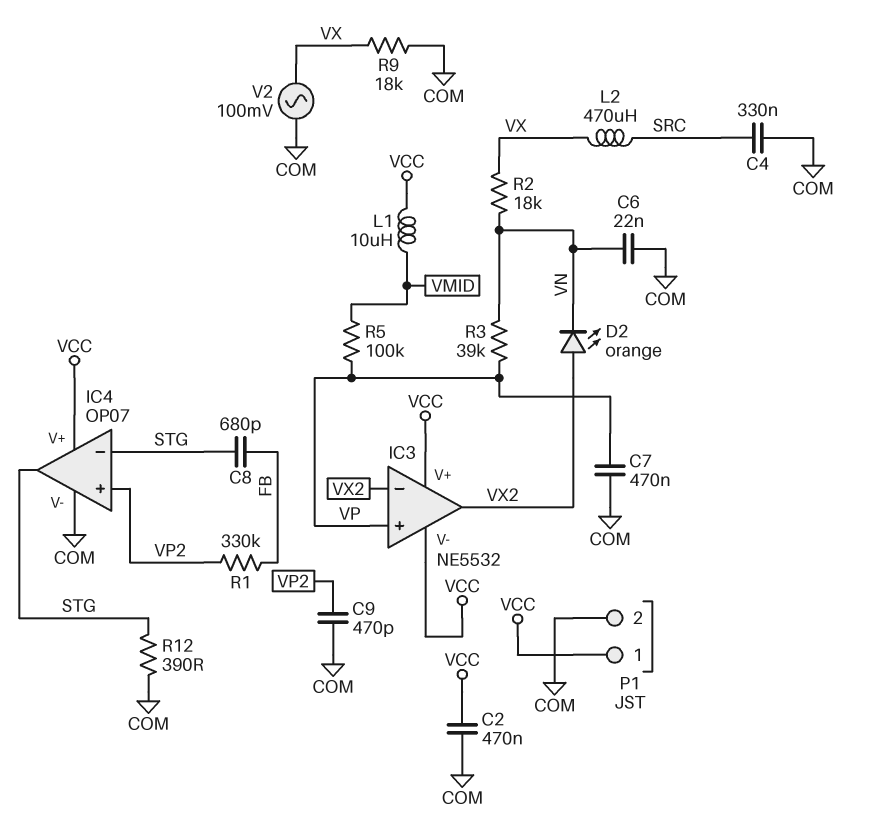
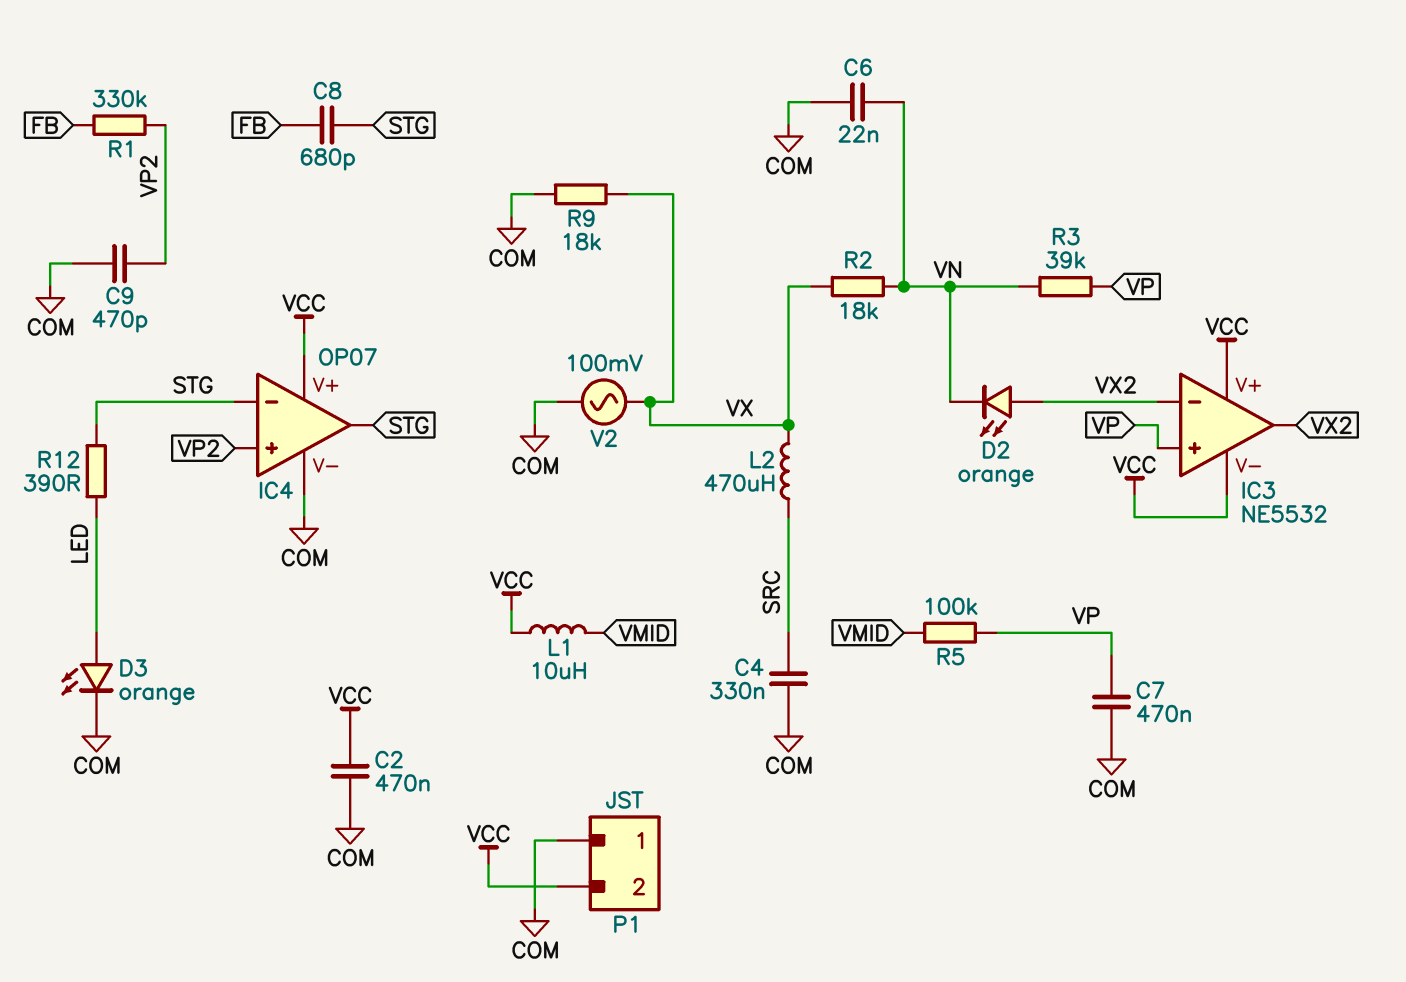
D3: none -> LED orange (A LED, K COM)
P1 pin 1: VCC -> COM
P1 pin 2: COM -> VCC
R12: 390 (COM, STG) -> 390 (LED, STG)

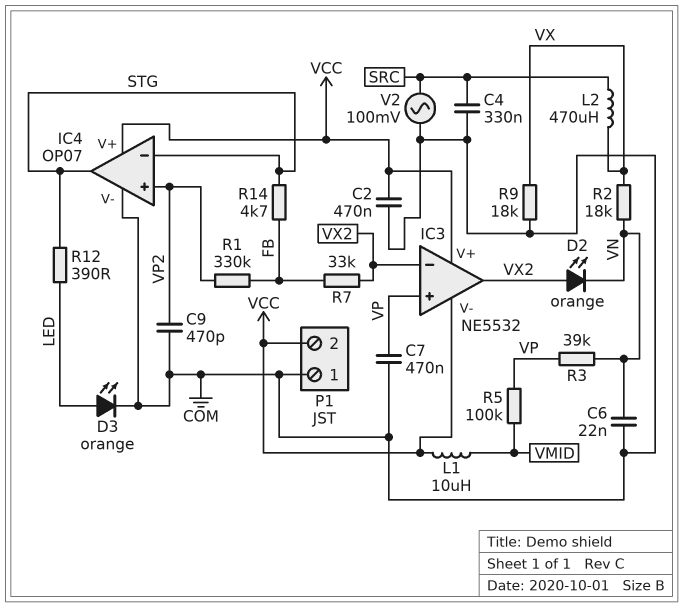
C8: 680pF (FB, STG) -> none
R7: none -> 33k (FB, VX2)
R14: none -> 4.7k (FB, STG)
V2: AC 100mV (COM, VX) -> AC 100mV (COM, SRC)

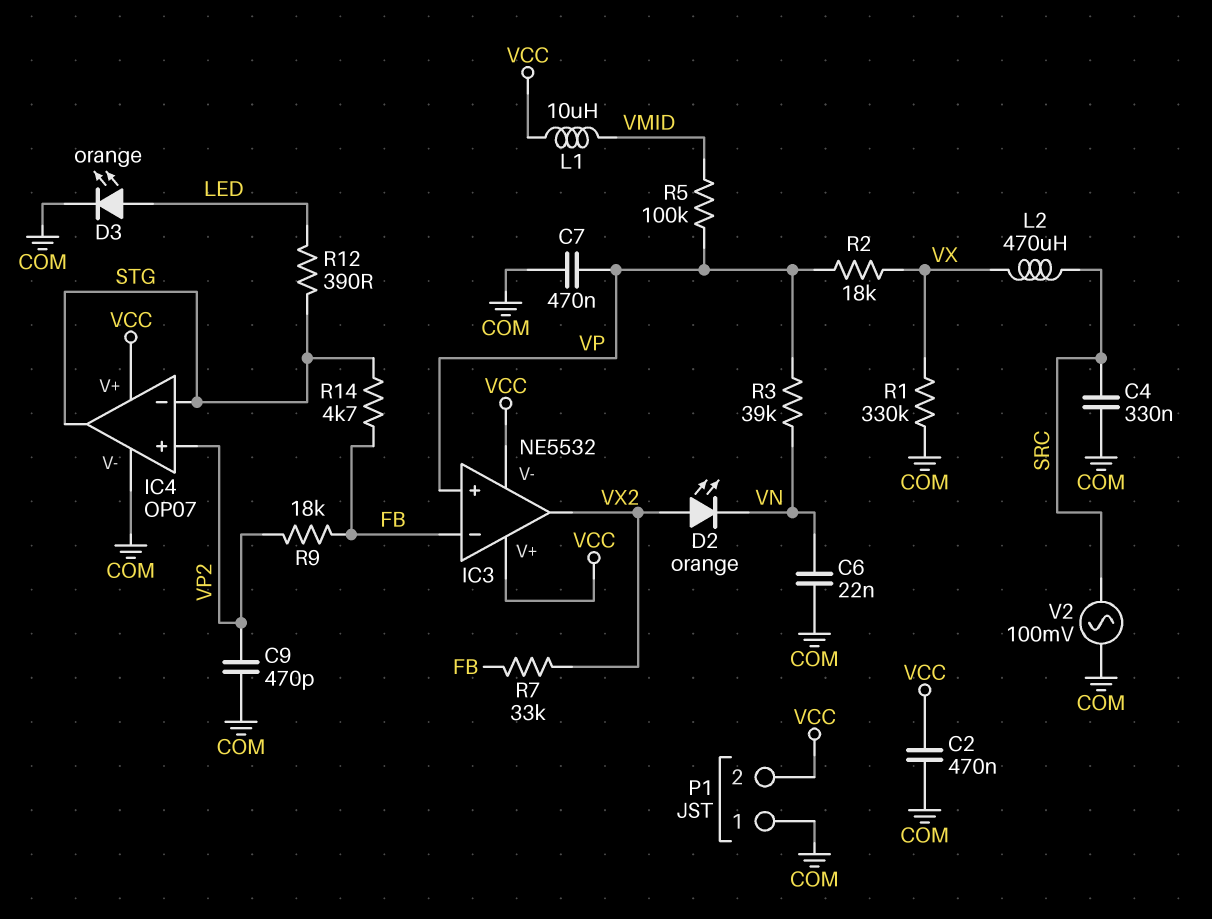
IC3 pin in-: VX2 -> FB
R1: 330k (FB, VP2) -> 330k (COM, VX)
R2: 18k (VN, VX) -> 18k (VP, VX)
R9: 18k (COM, VX) -> 18k (FB, VP2)

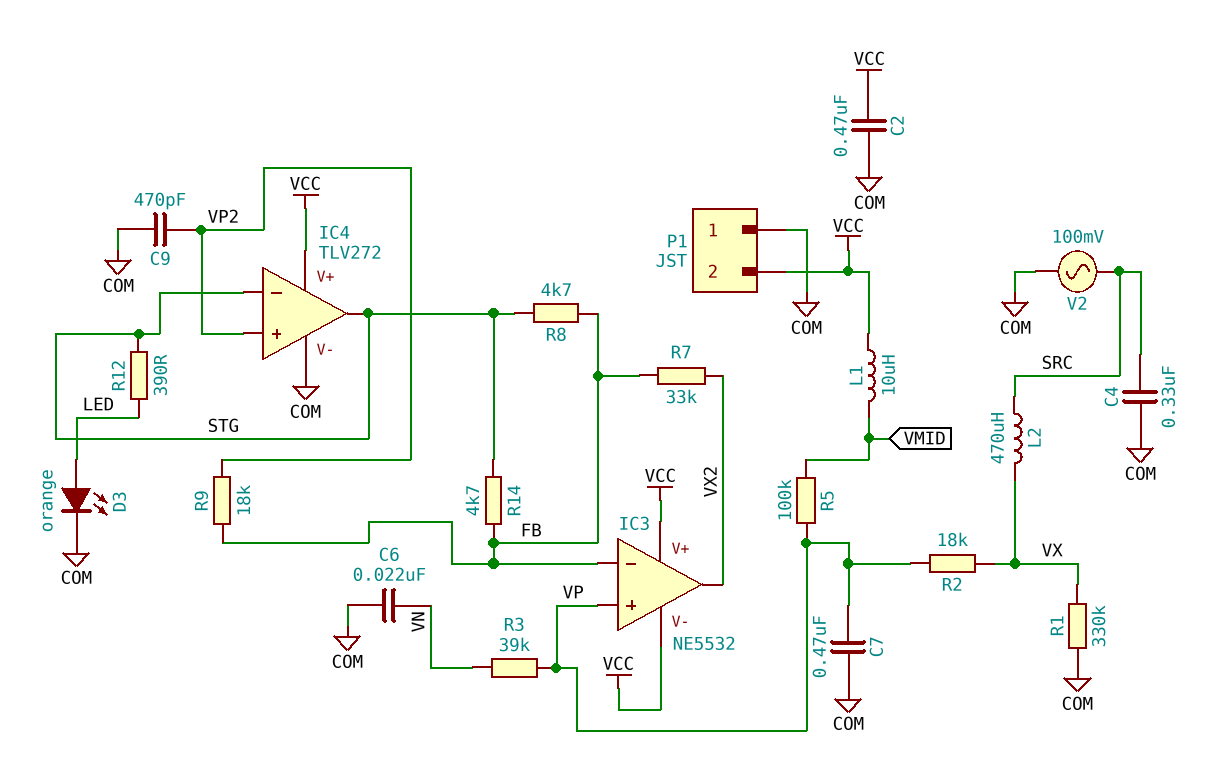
D2: LED orange (A VX2, K VN) -> none
IC4: OP07 -> TLV272
R8: none -> 4.7k (FB, STG)

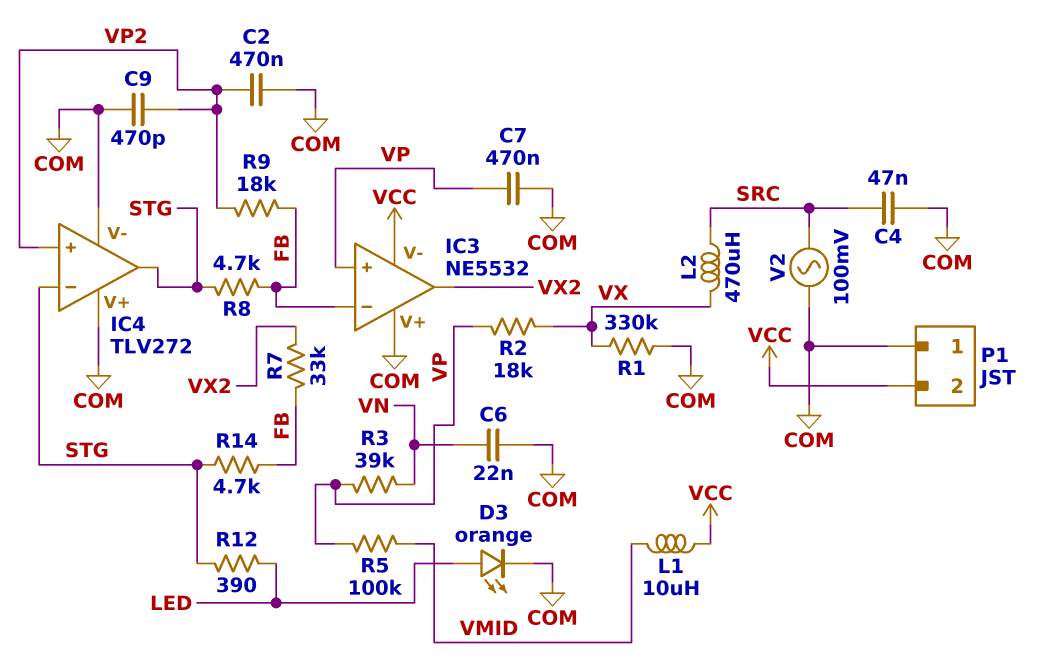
C2: 470nF (COM, VCC) -> 470nF (COM, VP2)
C4: 330nF (COM, SRC) -> 47nF (COM, SRC)
IC3 pin V+: VCC -> COM
IC4 pin V+: VCC -> COM

